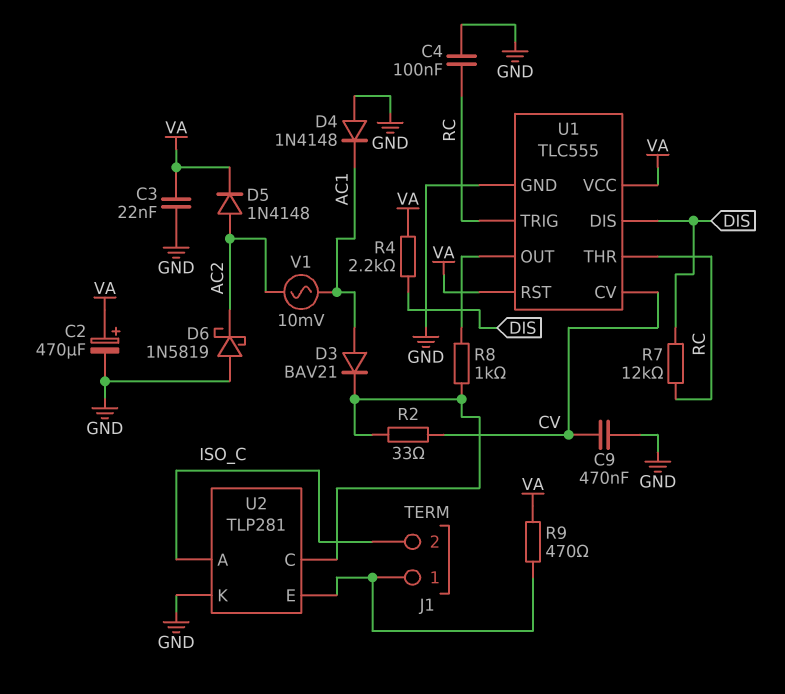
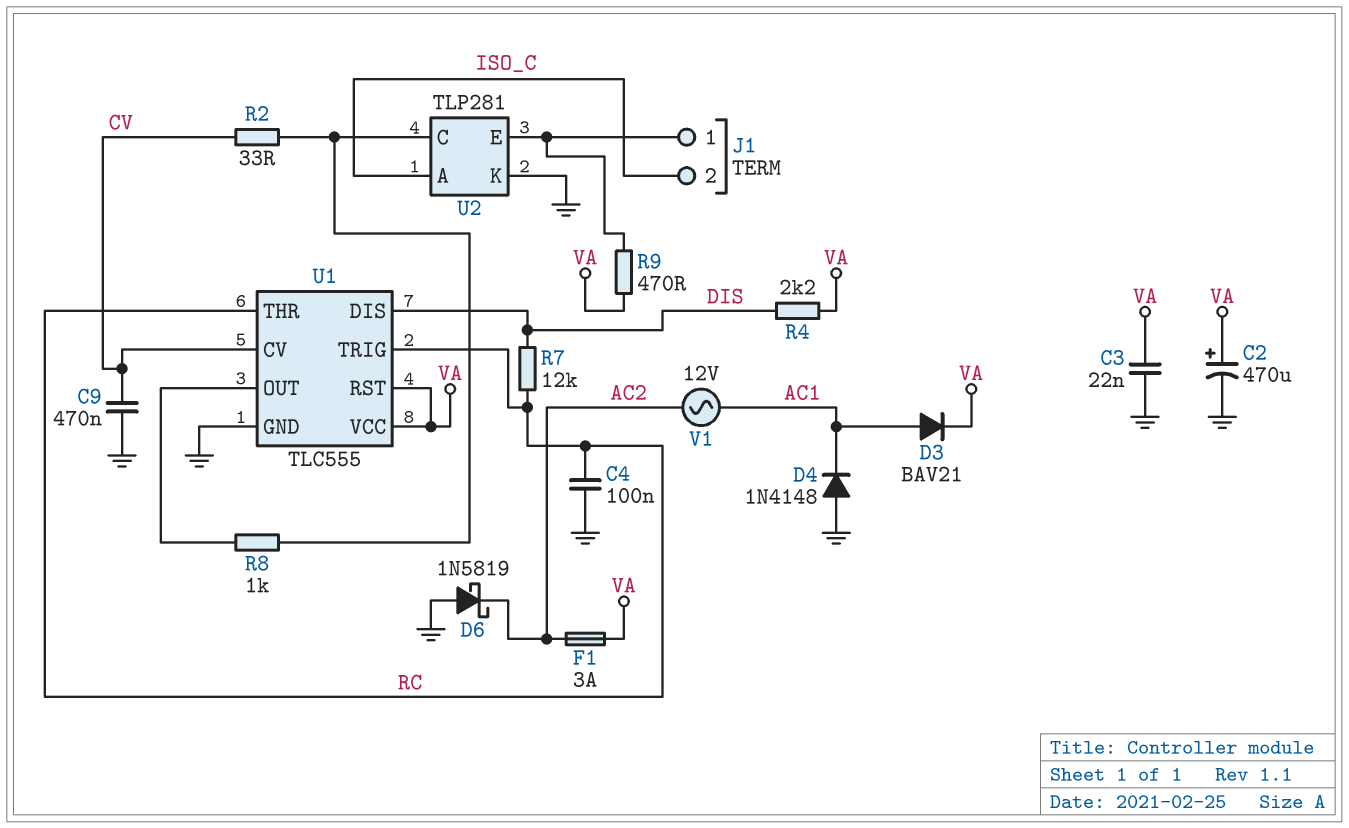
D3: diode BAV21 (A AC1, K U2/C) -> diode BAV21 (A AC1, K VA)
D5: diode 1N4148 (A AC2, K VA) -> none
F1: none -> 3A (AC2, VA)
V1: AC 10mV (AC1, AC2) -> AC 12V (AC1, AC2)

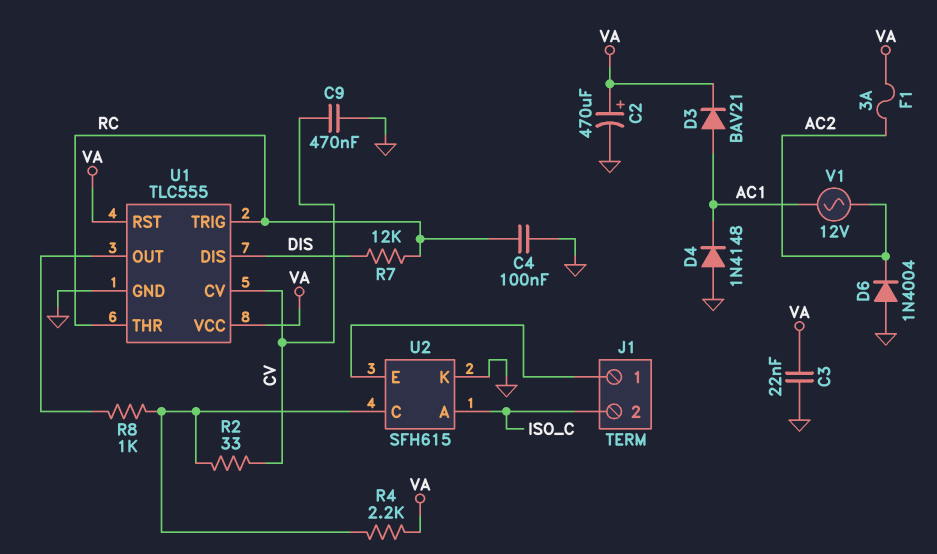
D6: schottky 1N5819 (A GND, K AC2) -> diode 1N4004 (A GND, K AC2)
R4: 2.2k (DIS, VA) -> 2.2k (U2/C, VA)
R9: 470 (J1/1, VA) -> none
U2: TLP281 -> SFH615

